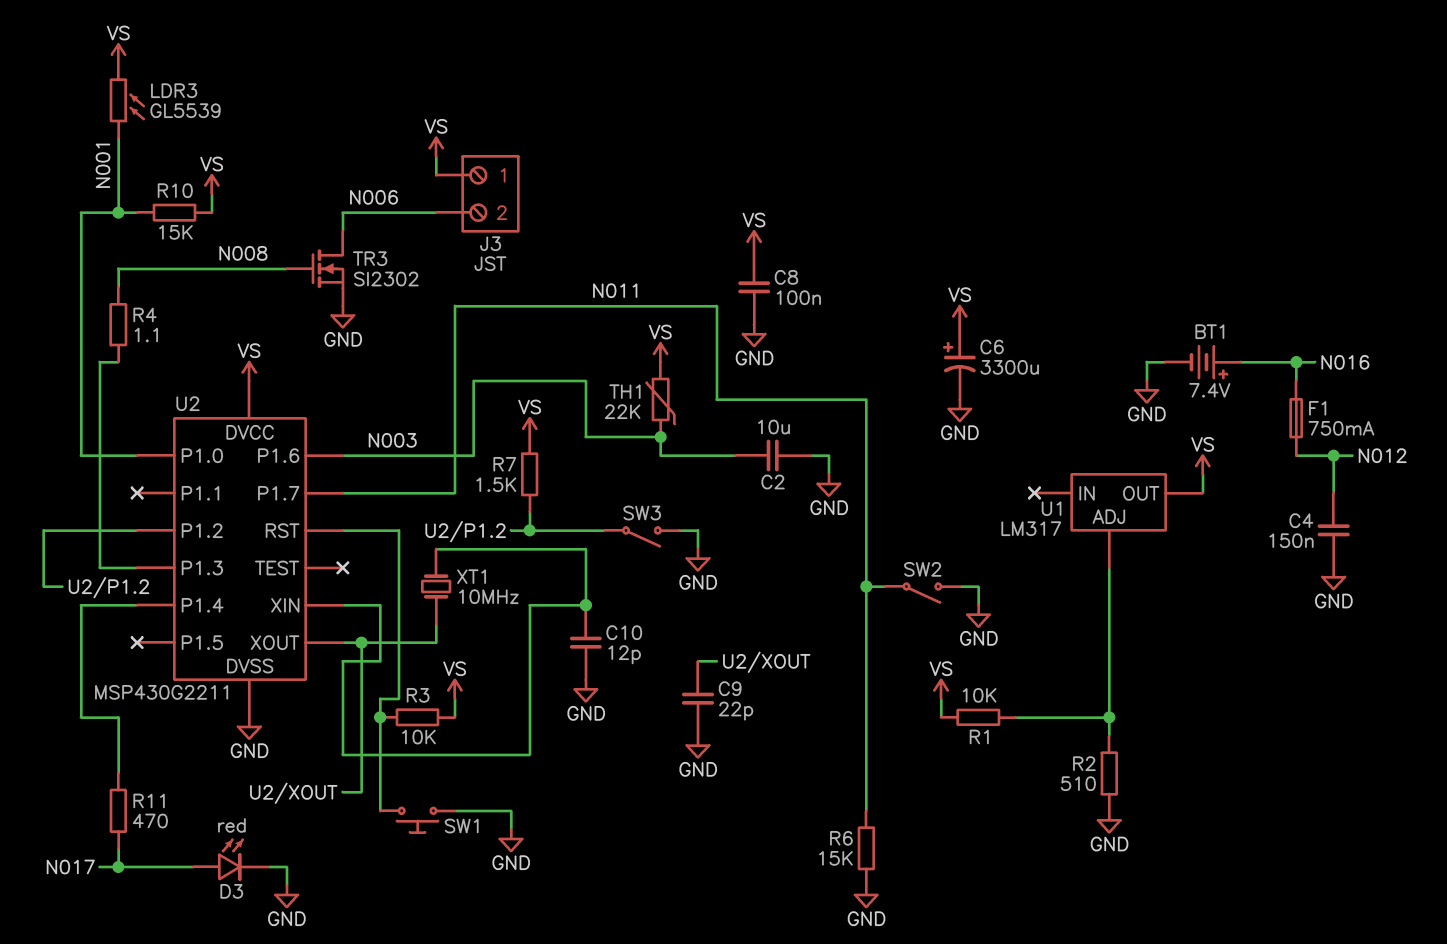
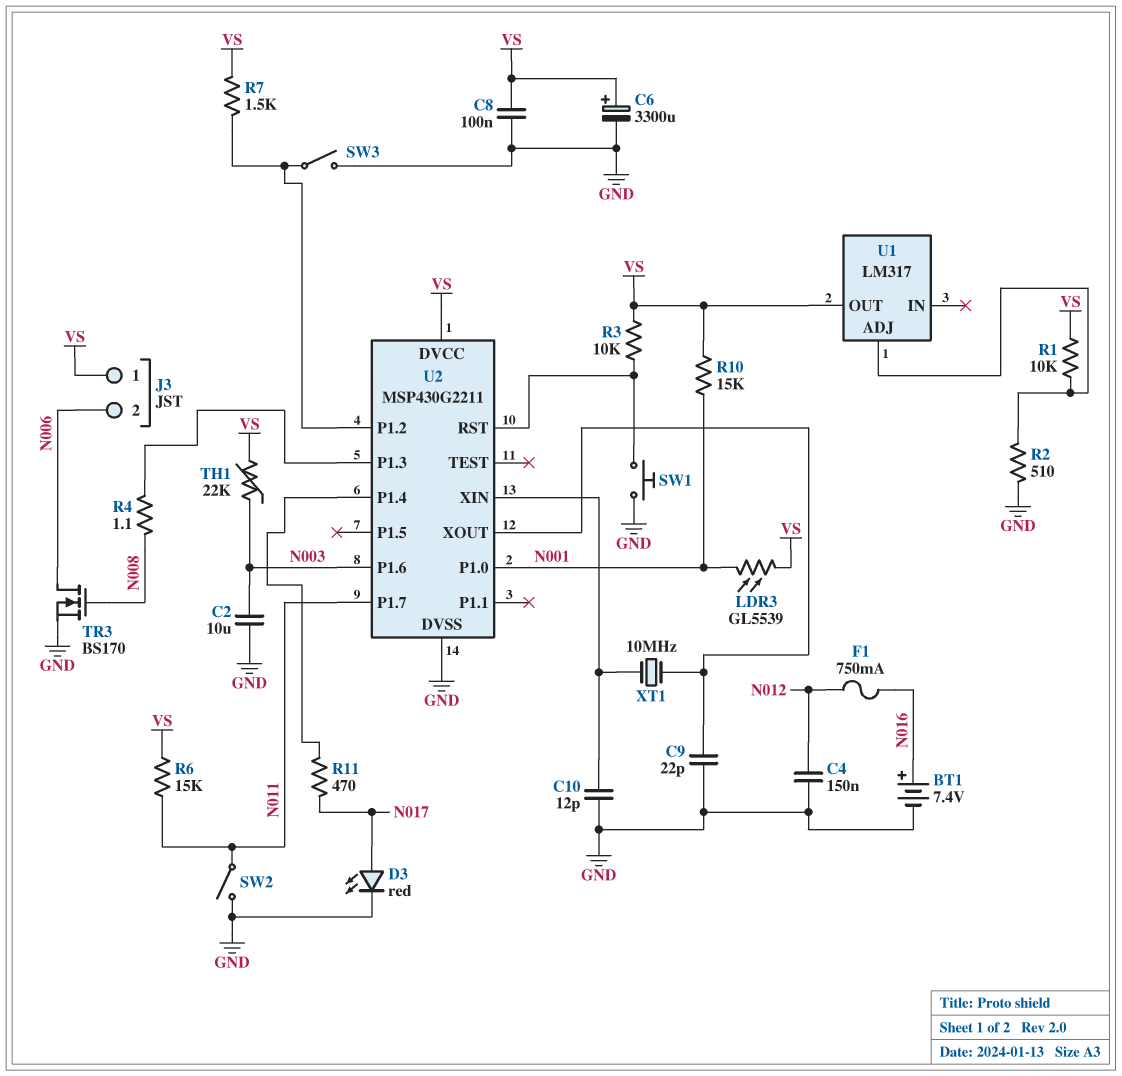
R6: 15k (GND, N011) -> 15k (N011, VS)
TR3: NMOS SI2302 (G N008, D N006, S GND) -> NMOS BS170 (G N008, D N006, S GND)

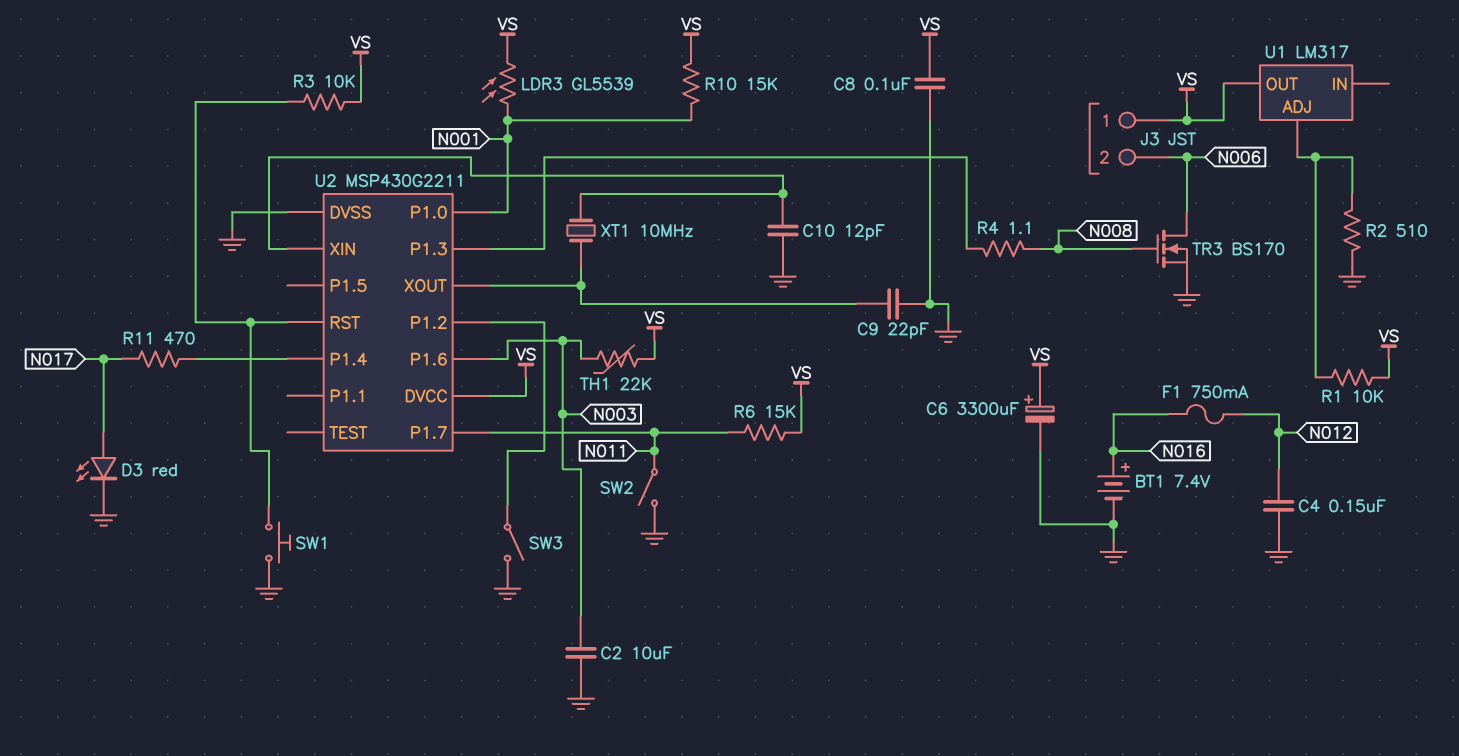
R7: 1.5k (U2/P1.2, VS) -> none

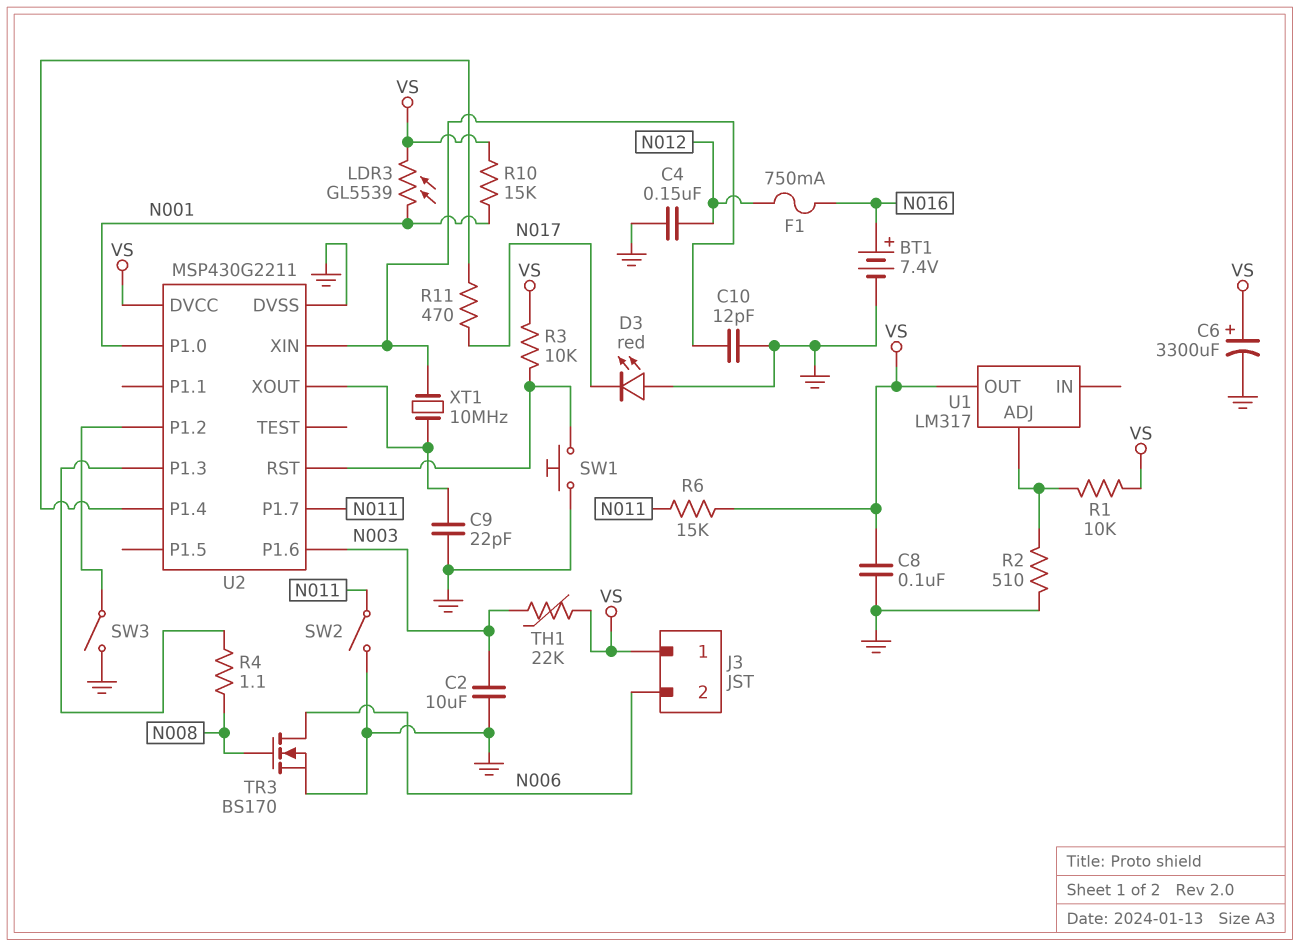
D3: LED red (A N017, K GND) -> LED red (A GND, K N017)

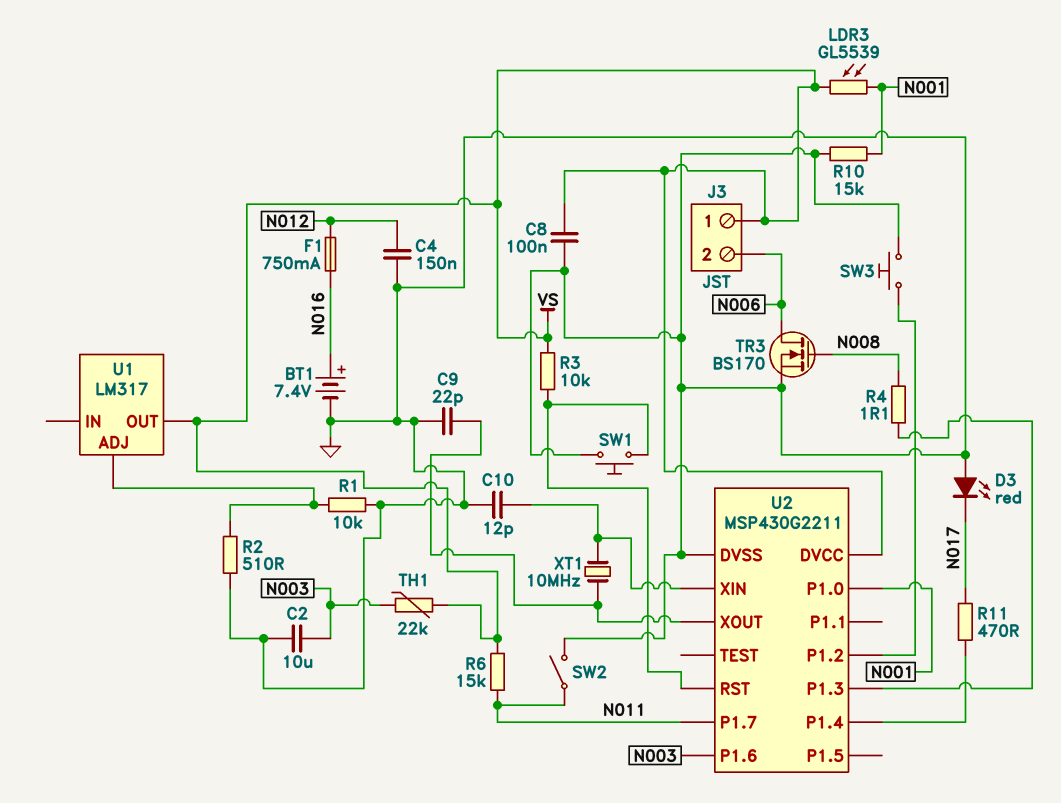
C6: 3300uF (plus VS, minus GND) -> none
R1: 10k (U1/ADJ, VS) -> 10k (GND, U1/ADJ)
R10: 15k (N001, VS) -> 15k (GND, N001)
SW3: switch (GND, U2/P1.2) -> button (GND, U2/P1.2)

